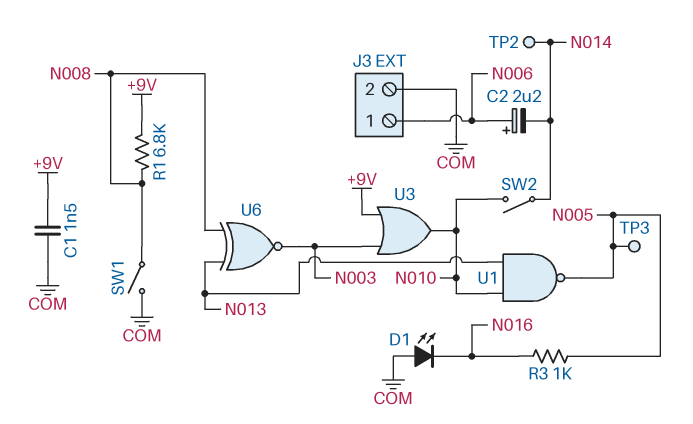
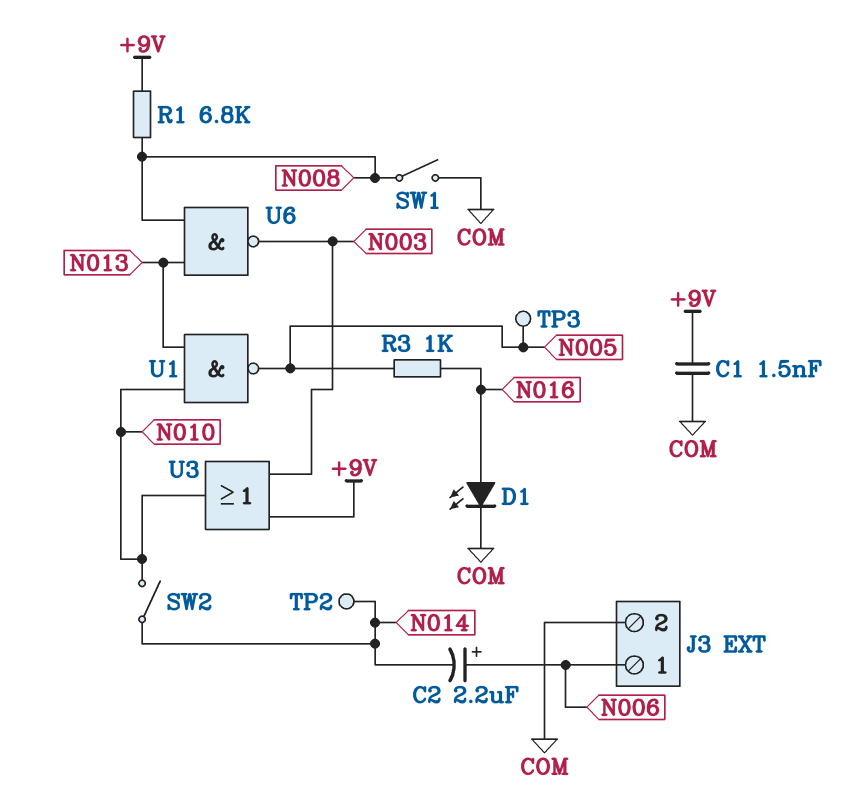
D1: LED (A COM, K N016) -> LED (A N016, K COM)
U6: XNOR (in N008, in N013, out N003) -> NAND (in N008, in N013, out N003)

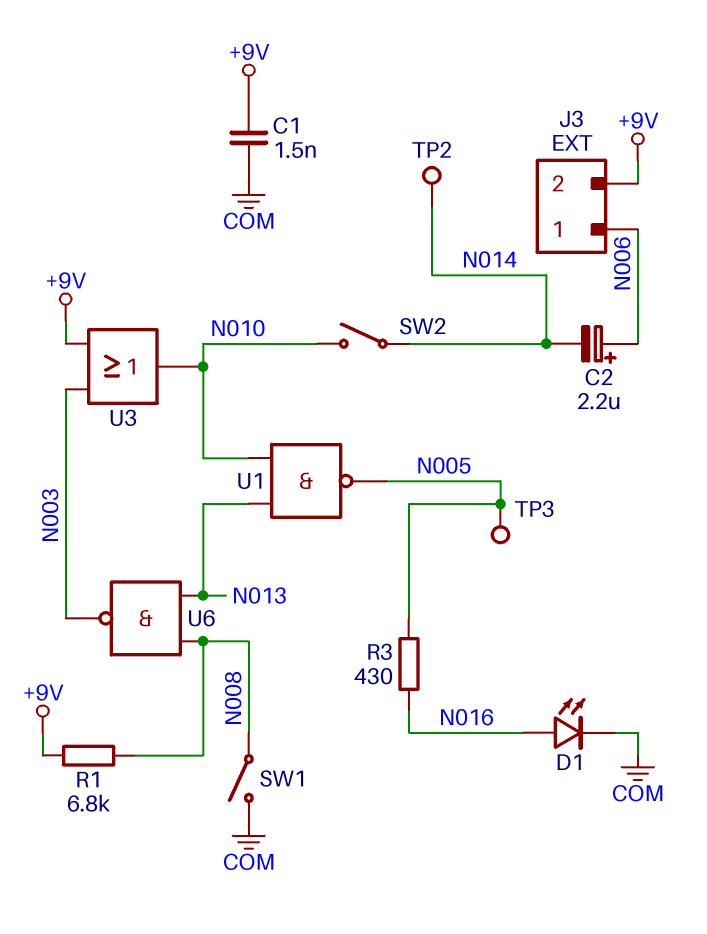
J3 pin 2: COM -> +9V
R3: 1k (N005, N016) -> 430 (N005, N016)

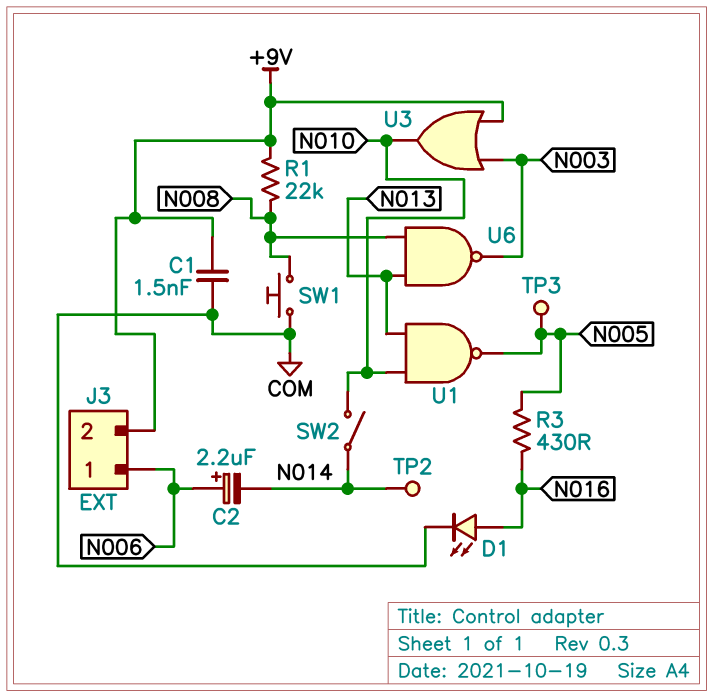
R1: 6.8k (+9V, N008) -> 22k (+9V, N008)
SW1: switch (COM, N008) -> button (COM, N008)

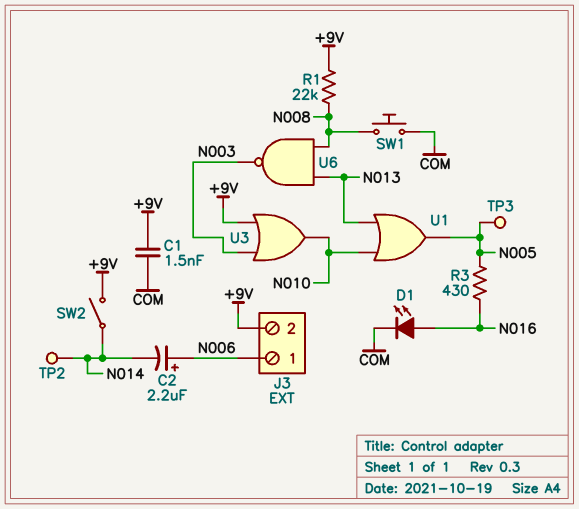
SW2: switch (N010, N014) -> switch (+9V, N014)
U1: NAND (in N010, in N013, out N005) -> OR (in N010, in N013, out N005)

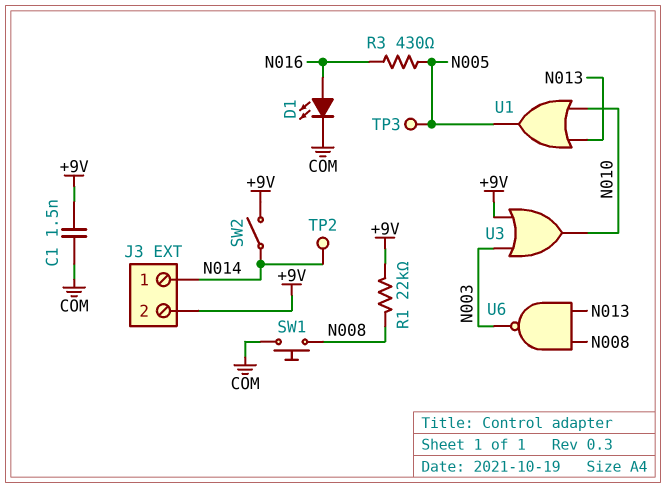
C2: 2.2uF (plus N006, minus N014) -> none
J3 pin 1: N006 -> N014

